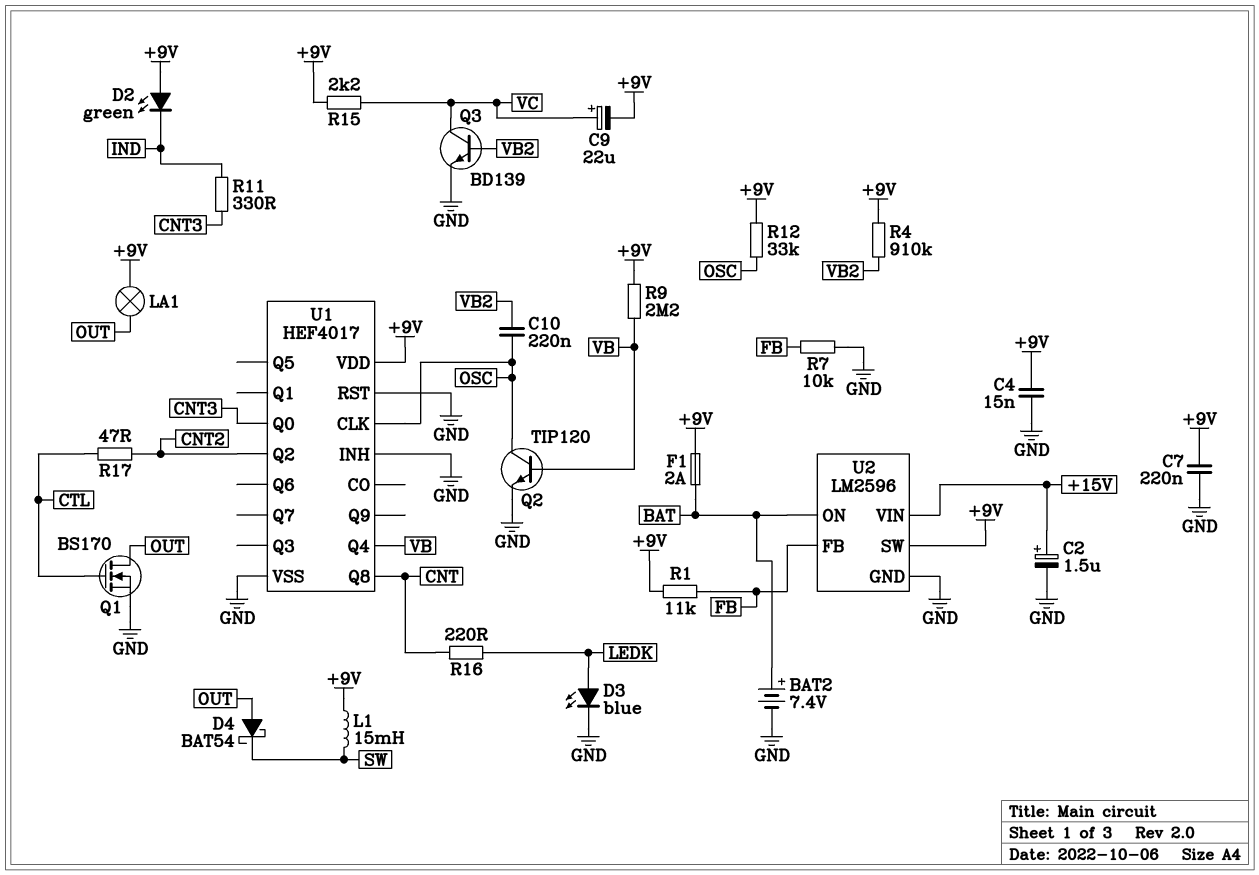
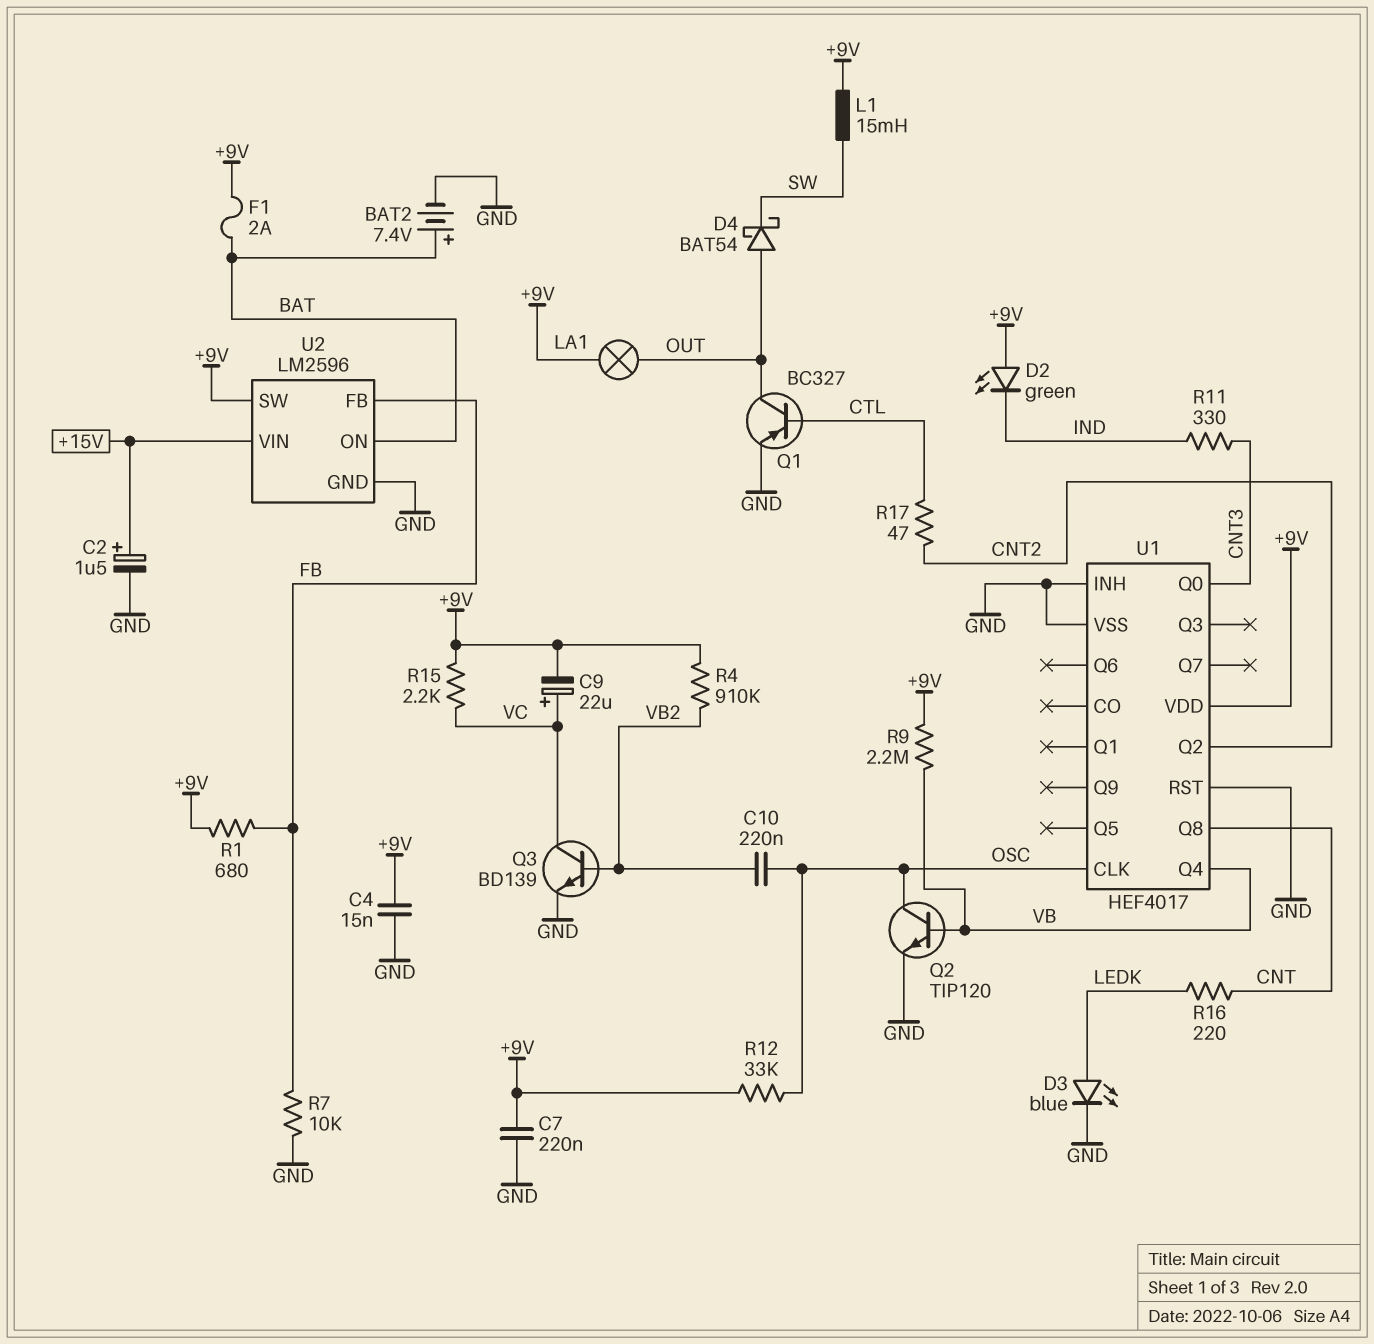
Q1: NMOS BS170 (G CTL, D OUT, S GND) -> PNP BC327 (B CTL, C OUT, E GND)
R1: 11k (+9V, FB) -> 680 (+9V, FB)

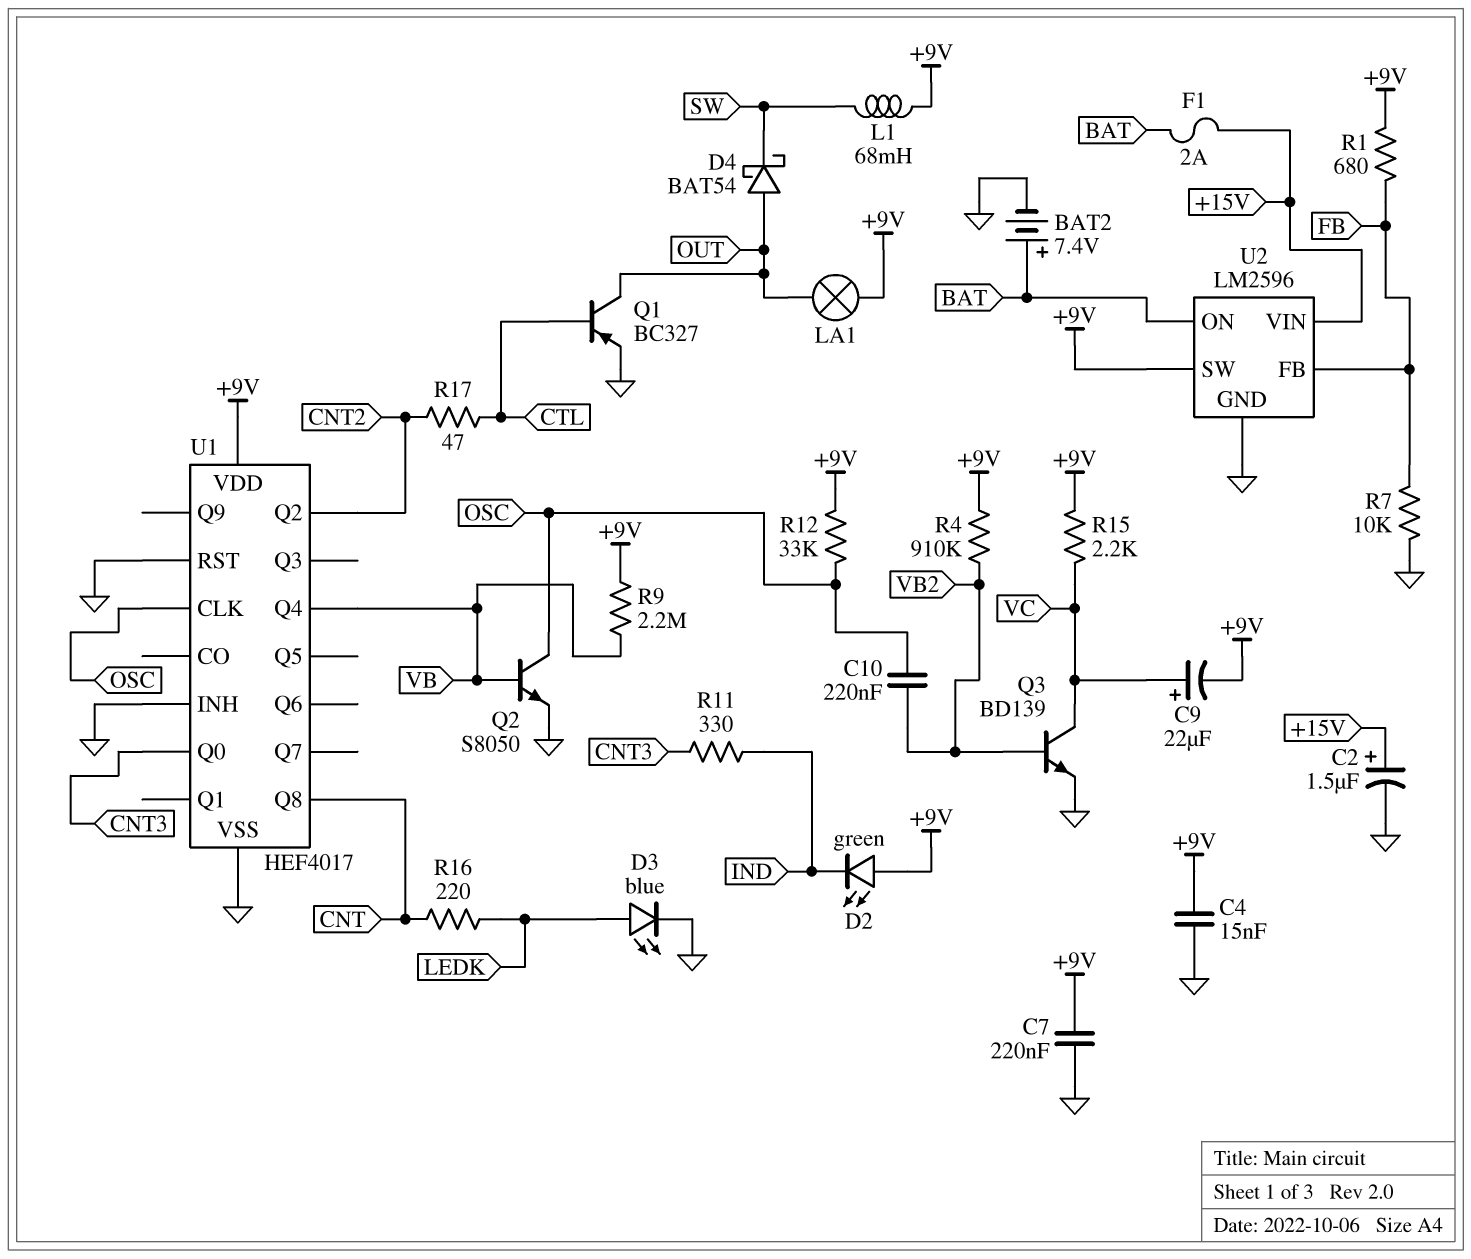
F1: 2A (+9V, BAT) -> 2A (+15V, BAT)
L1: 15mH (+9V, SW) -> 68mH (+9V, SW)
Q2: NPN TIP120 (B VB, C OSC, E GND) -> NPN S8050 (B VB, C OSC, E GND)

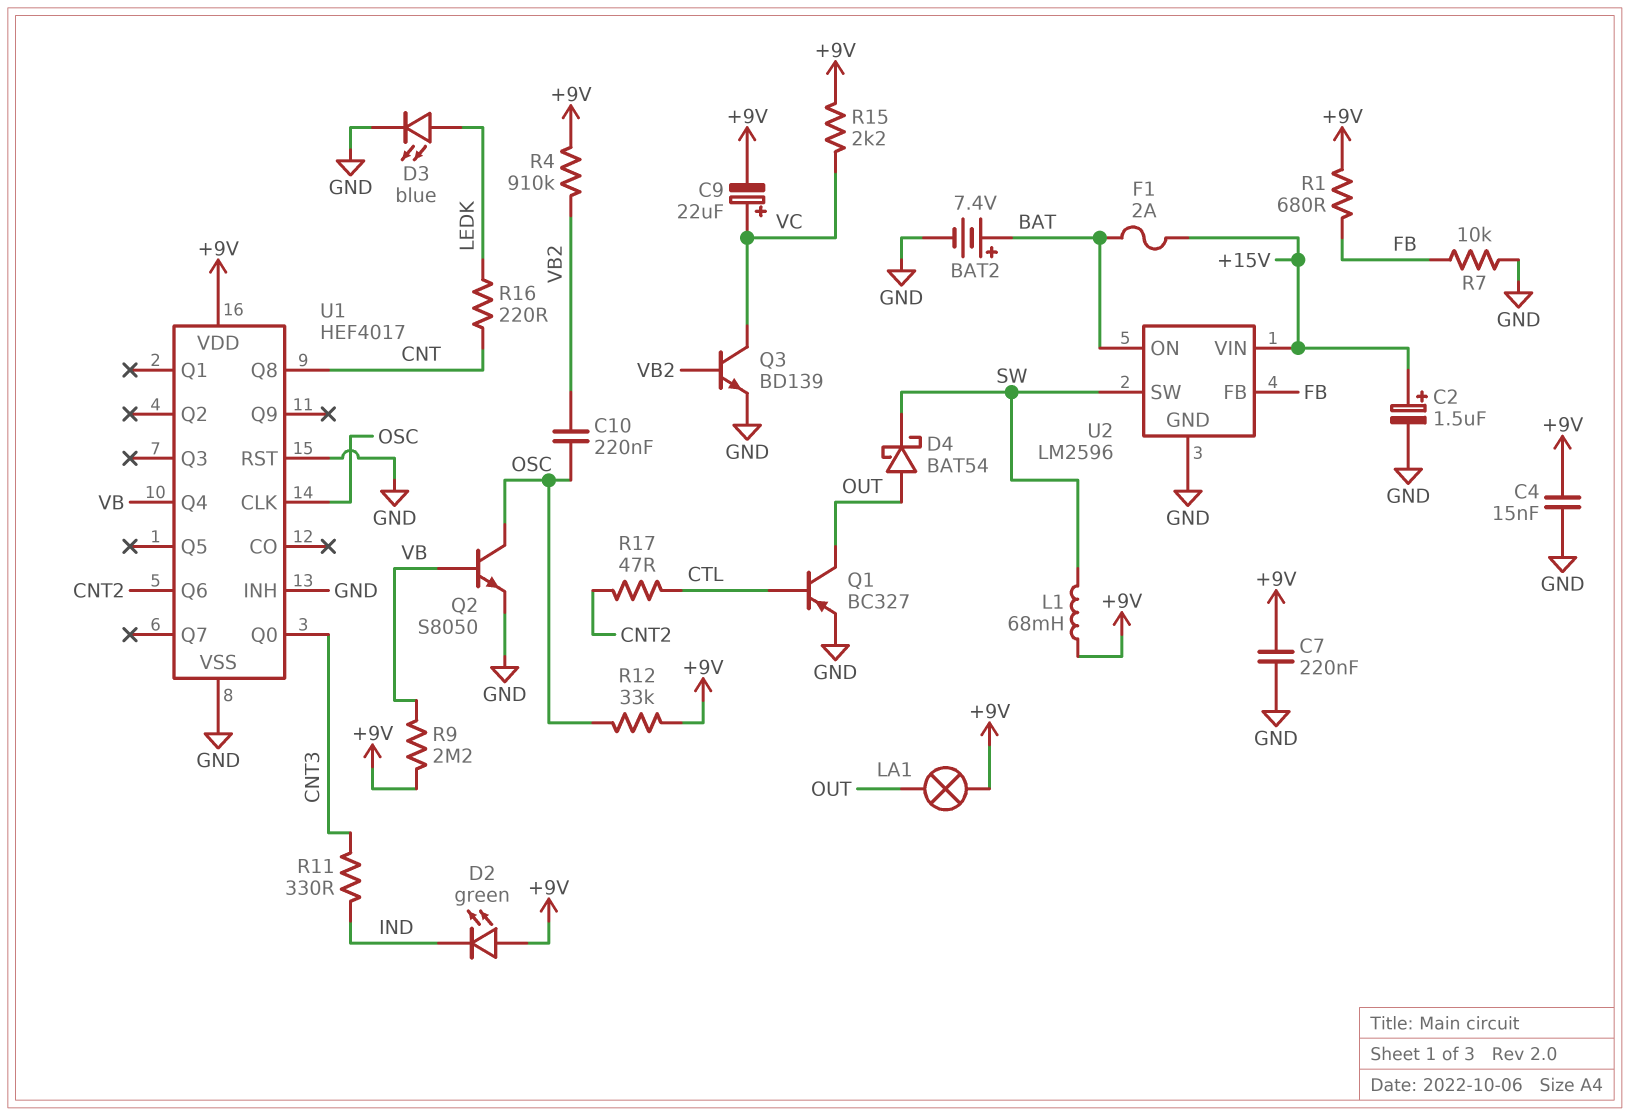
U1 pin Q2: CNT2 -> none
U1 pin Q6: none -> CNT2
U2 pin SW: +9V -> SW

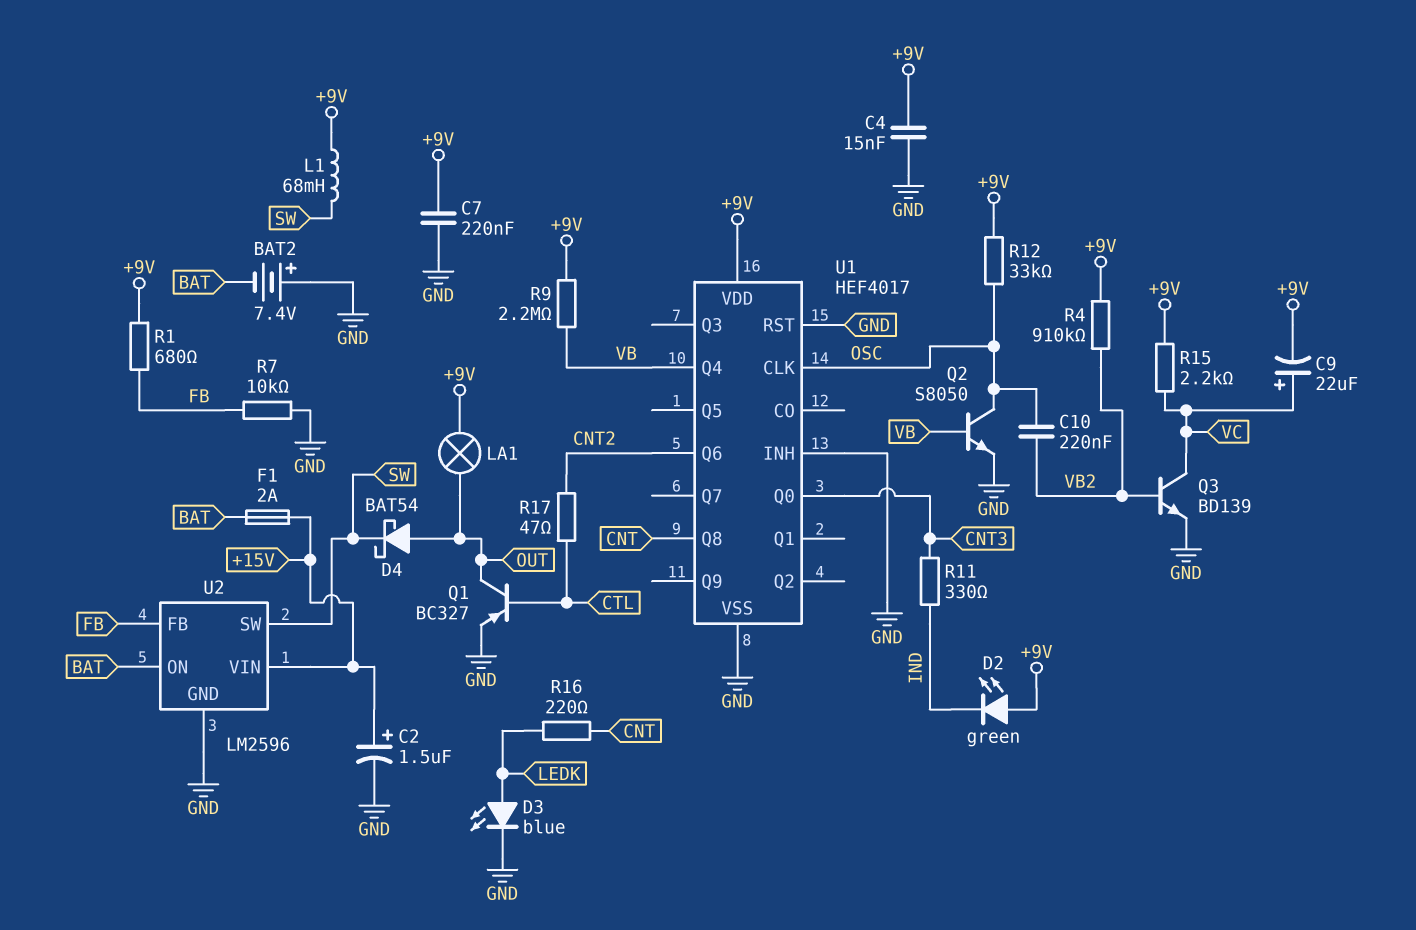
BAT2: 7.4V (plus BAT, minus GND) -> 7.4V (plus GND, minus BAT)

